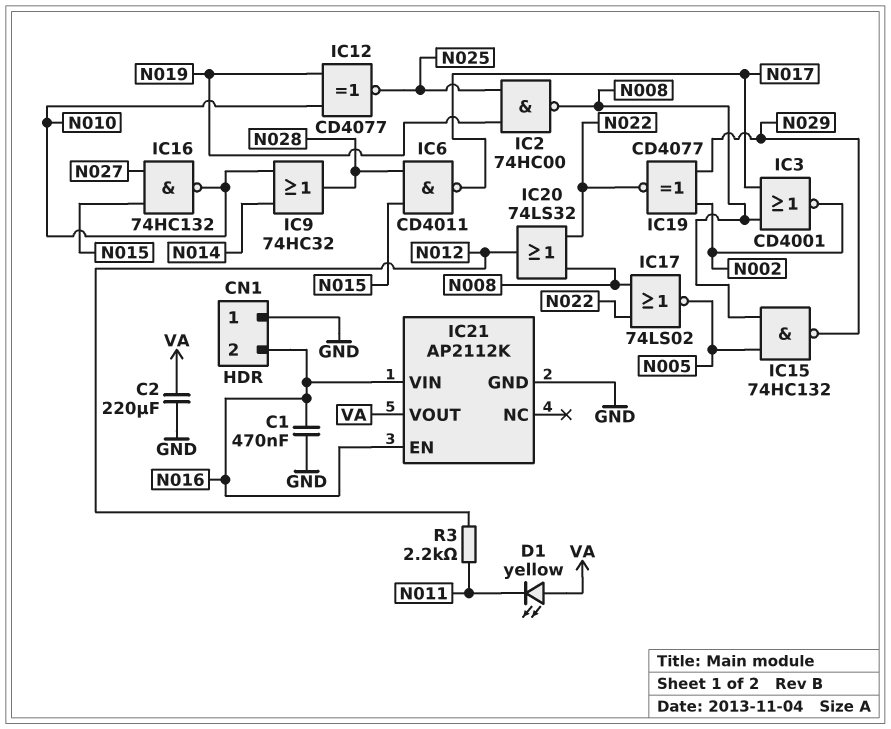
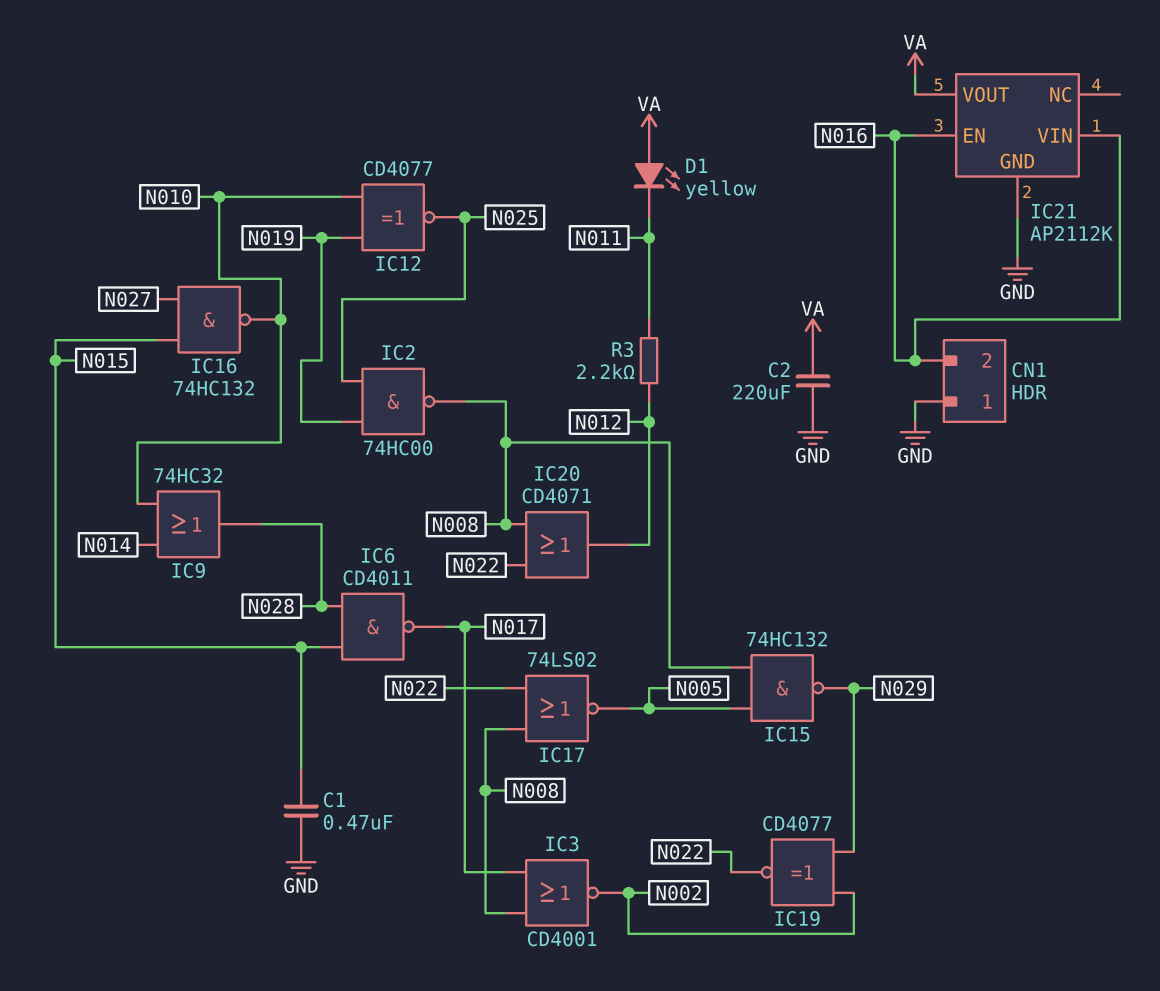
C1: 470nF (GND, N016) -> 470nF (GND, N015)
IC20: OR 74LS32 (in N008, in N022, out N012) -> OR CD4071 (in N008, in N022, out N012)

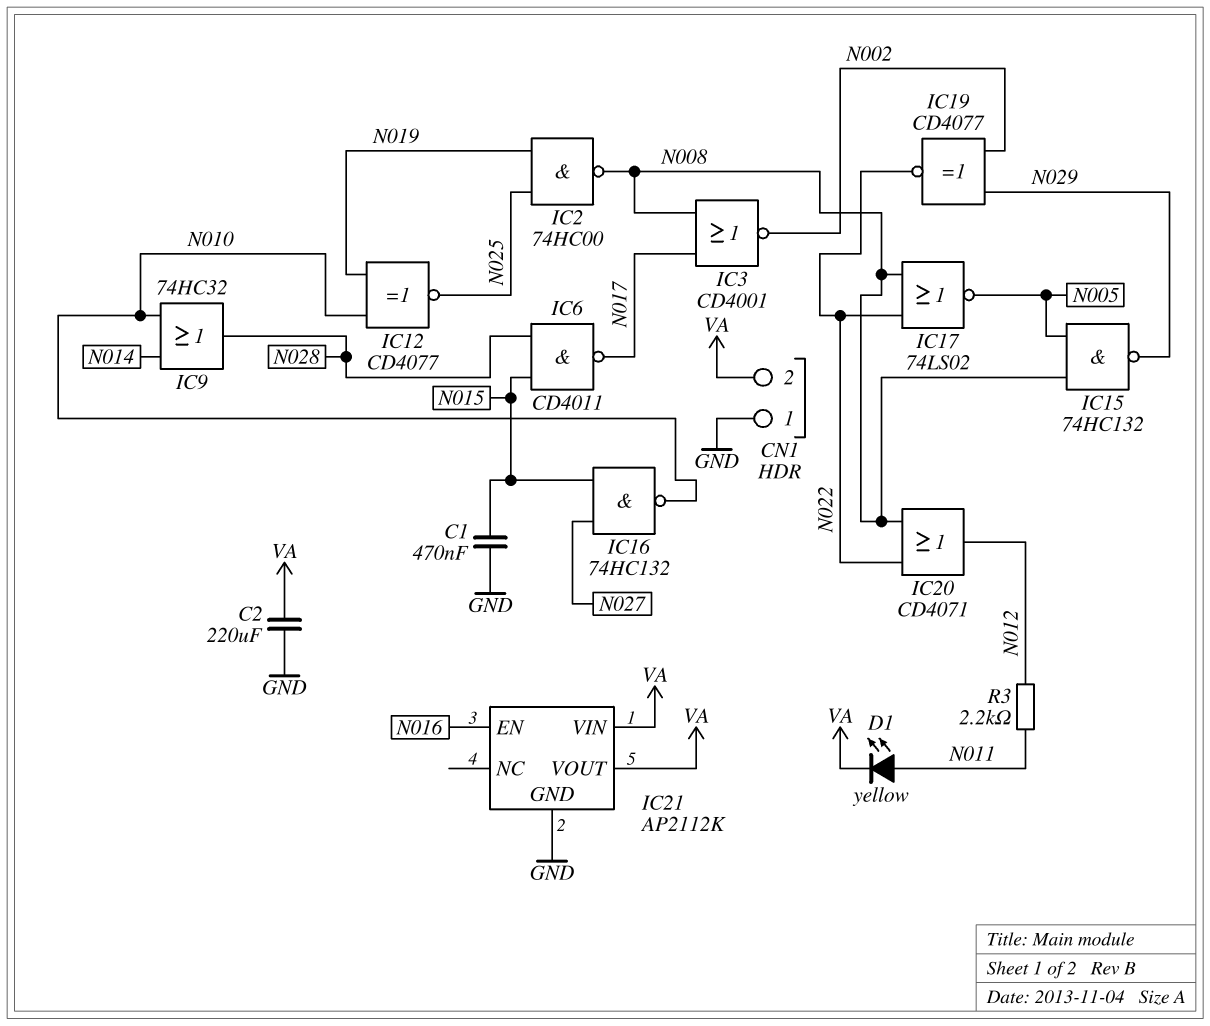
CN1 pin 2: N016 -> VA
D1: LED yellow (A VA, K N011) -> LED yellow (A N011, K VA)
IC21 pin VIN: N016 -> VA

